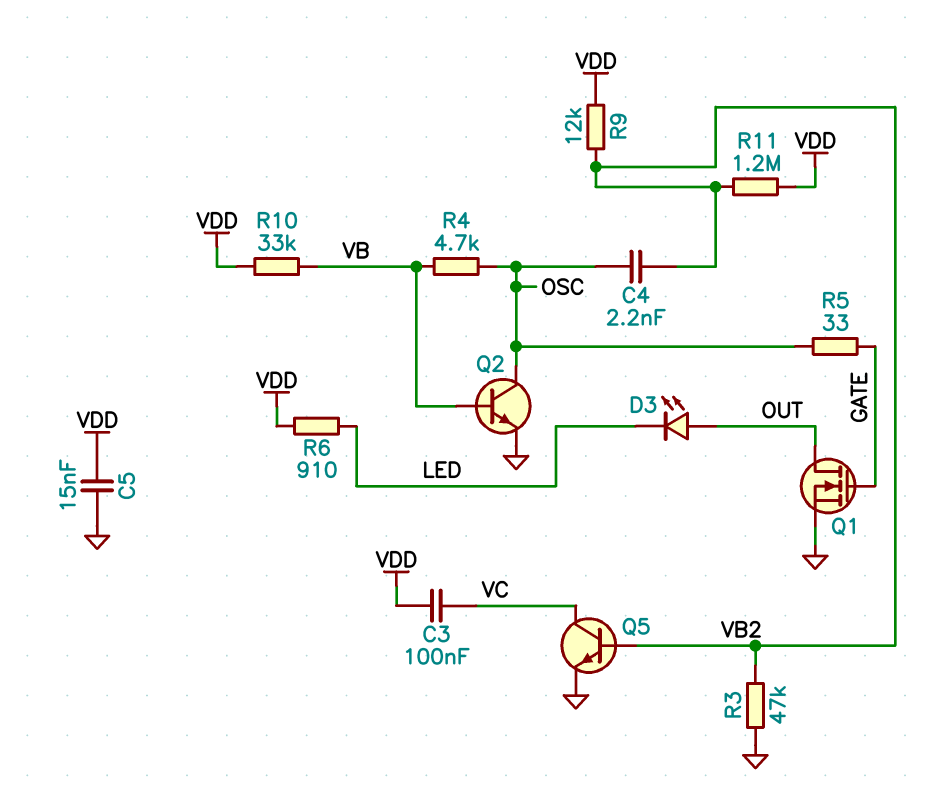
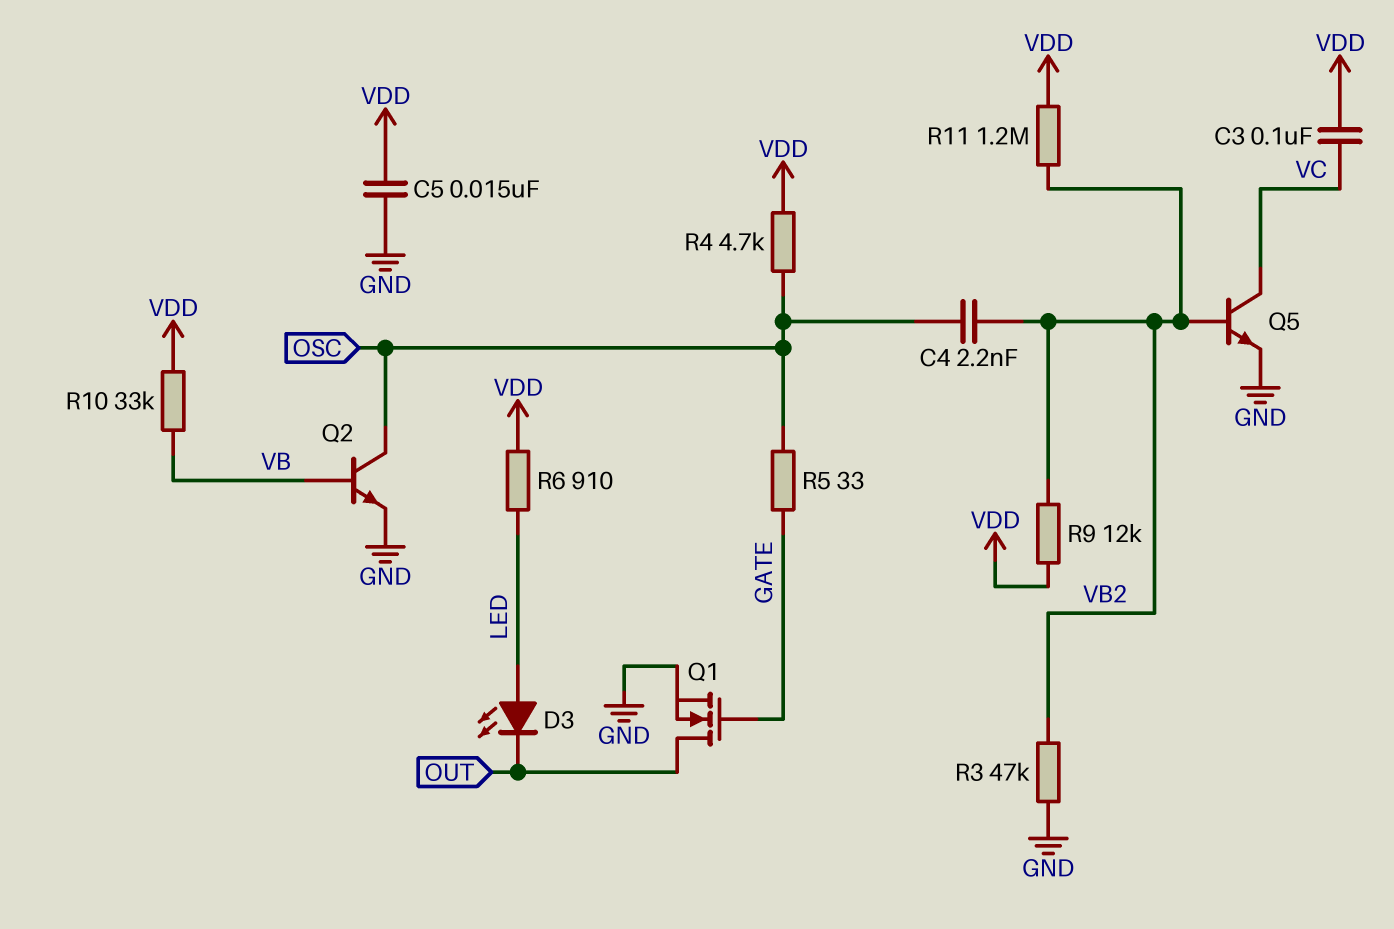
D3: LED (A OUT, K LED) -> LED (A LED, K OUT)
R4: 4.7k (OSC, VB) -> 4.7k (OSC, VDD)

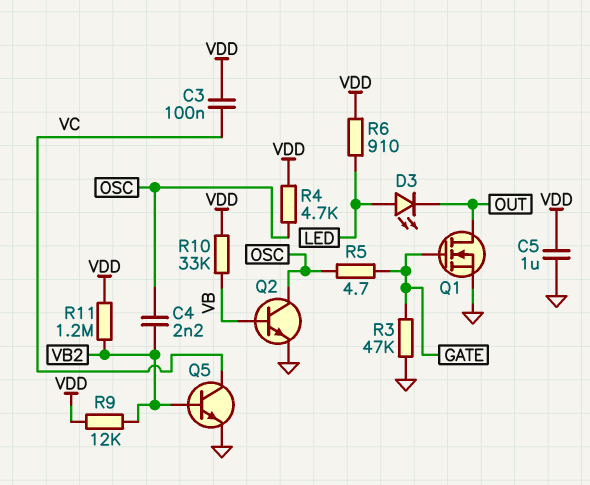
C5: 15nF (GND, VDD) -> 1uF (GND, VDD)
R3: 47k (GND, VB2) -> 47k (GATE, GND)
R5: 33 (GATE, OSC) -> 4.7 (GATE, OSC)

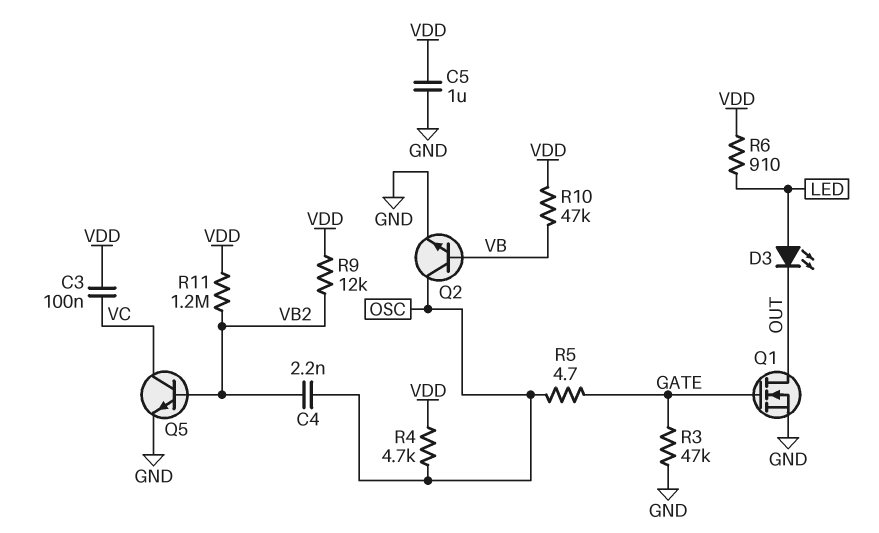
R10: 33k (VB, VDD) -> 47k (VB, VDD)

